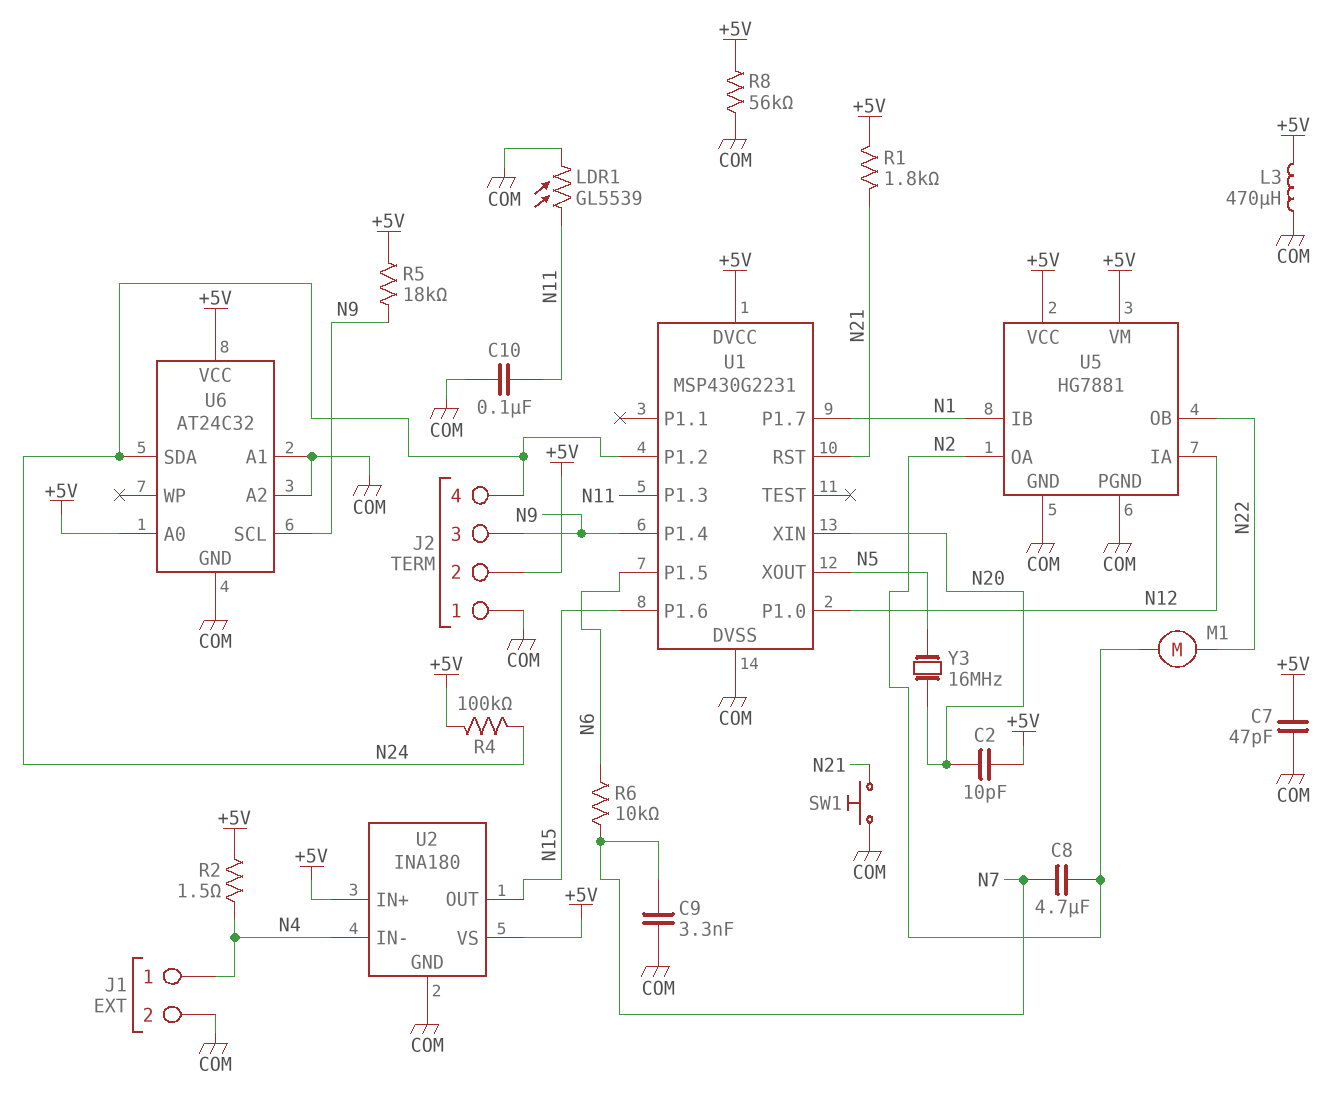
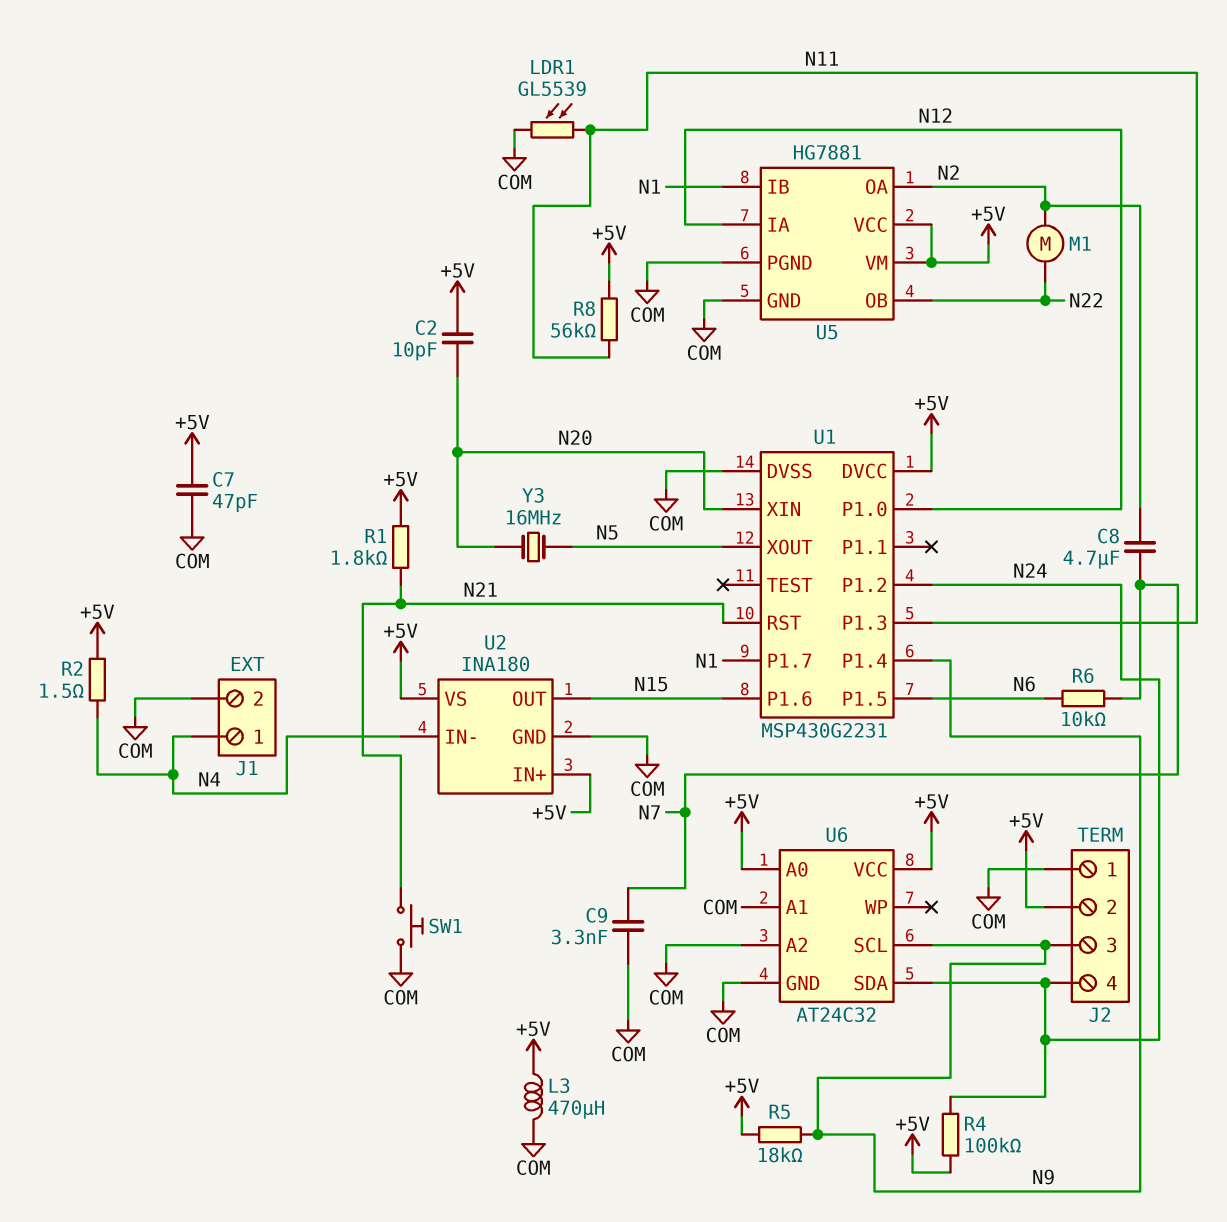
C10: 100nF (COM, N11) -> none
R8: 56k (+5V, COM) -> 56k (+5V, N11)

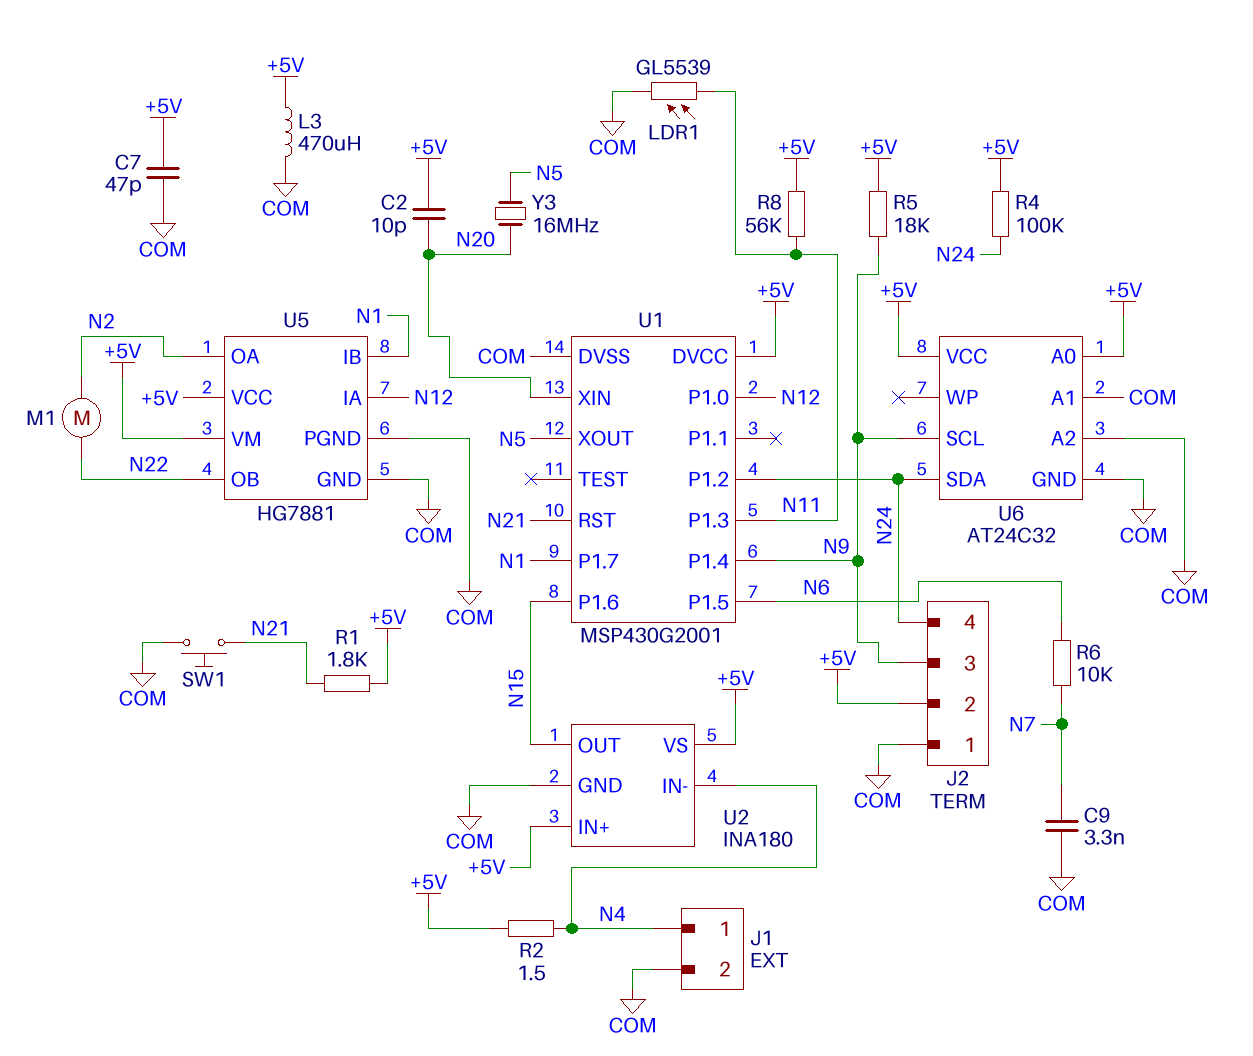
C8: 4.7uF (N2, N7) -> none
U1: MSP430G2231 -> MSP430G2001

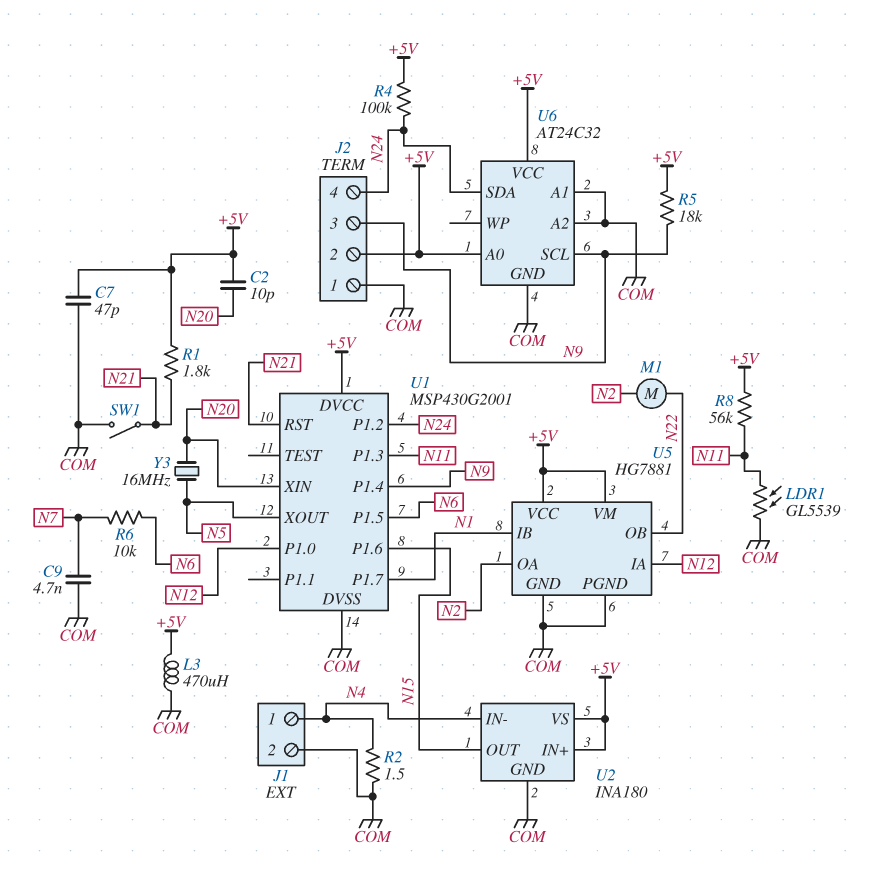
C9: 3.3nF (COM, N7) -> 4.7nF (COM, N7)
R2: 1.5 (+5V, N4) -> 1.5 (COM, N4)
SW1: button (COM, N21) -> switch (COM, N21)

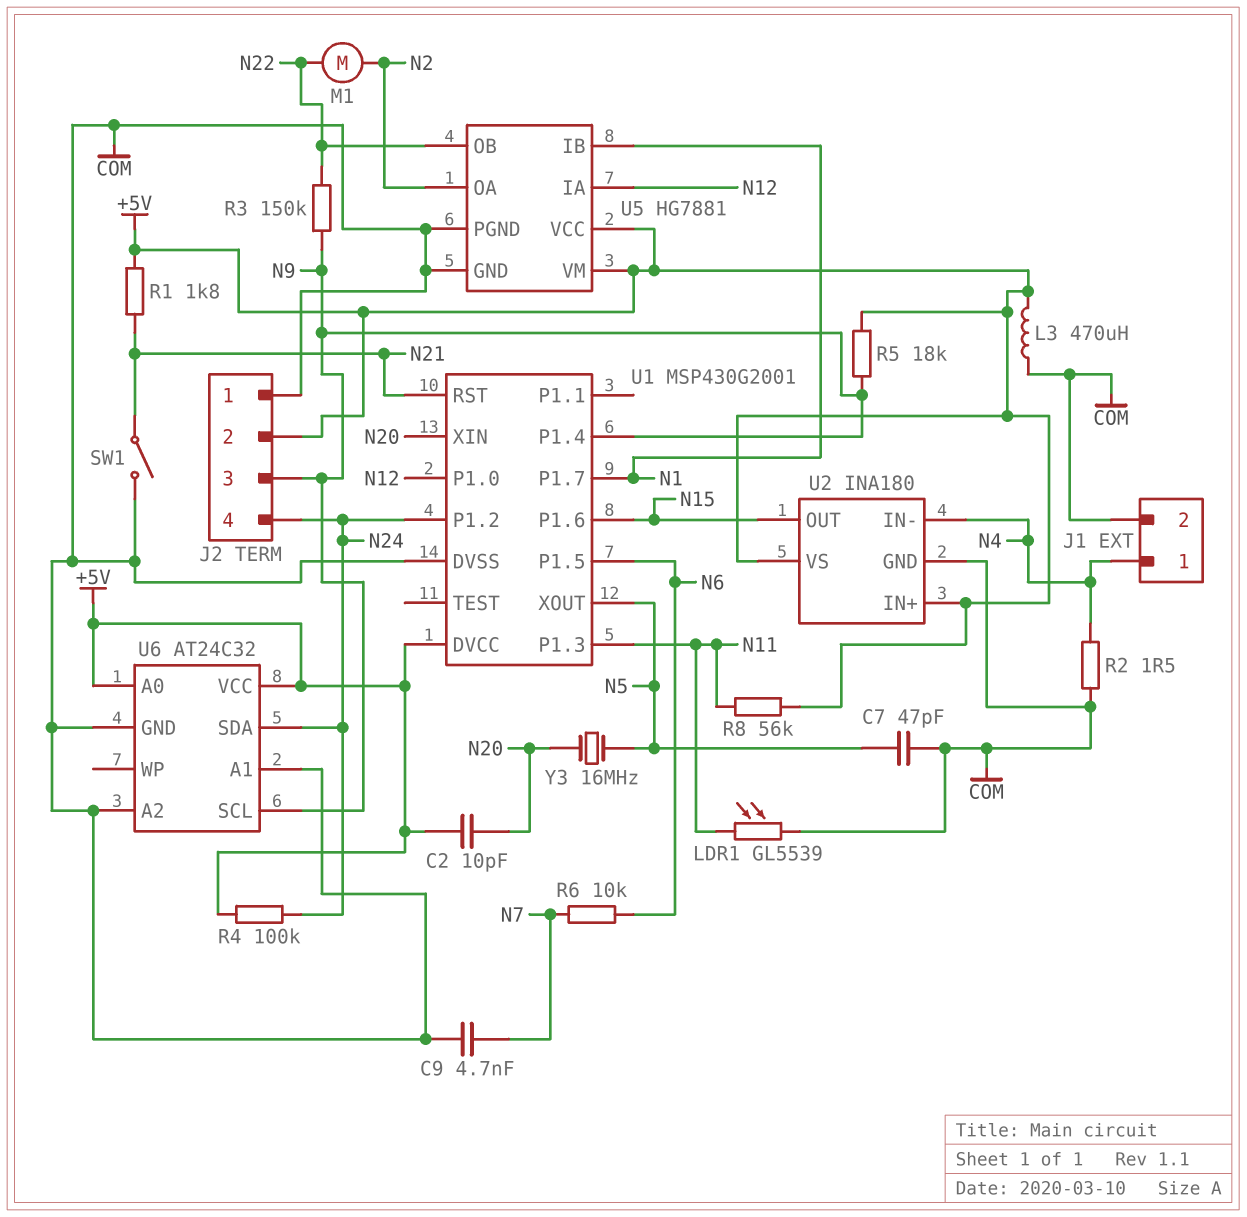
C7: 47pF (+5V, COM) -> 47pF (COM, N5)
R3: none -> 150k (N9, N22)

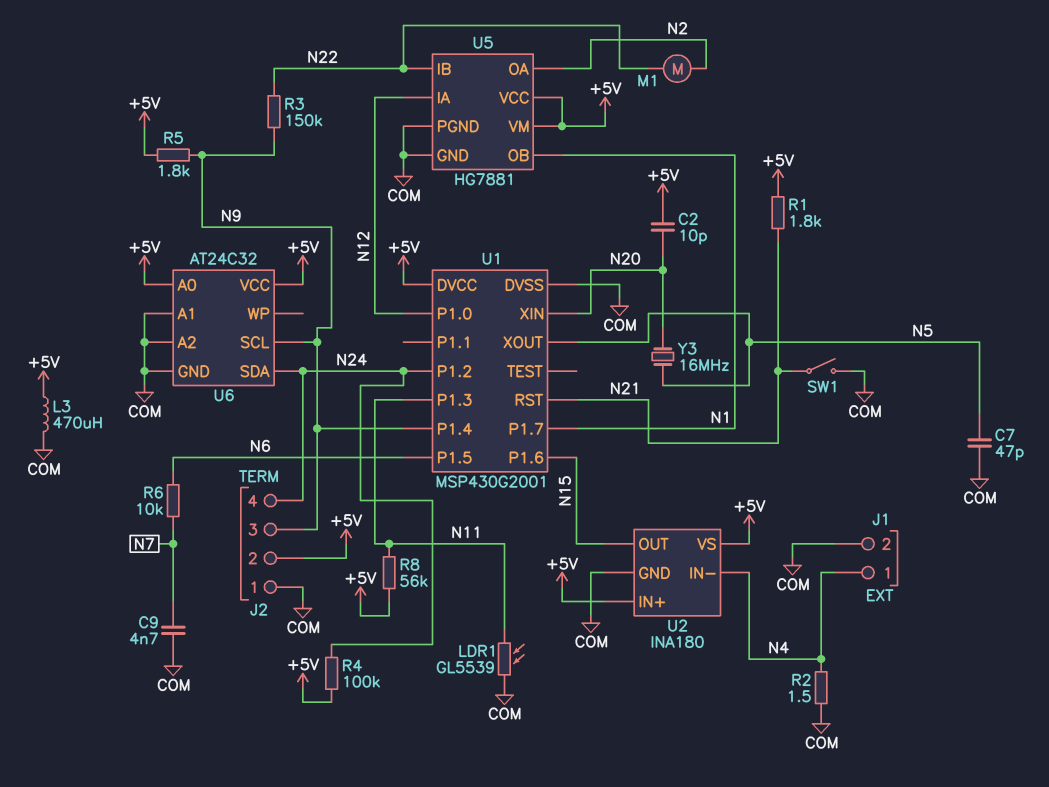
R5: 18k (+5V, N9) -> 1.8k (+5V, N9)
U5 pin IB: N1 -> N22
U5 pin OB: N22 -> N1

